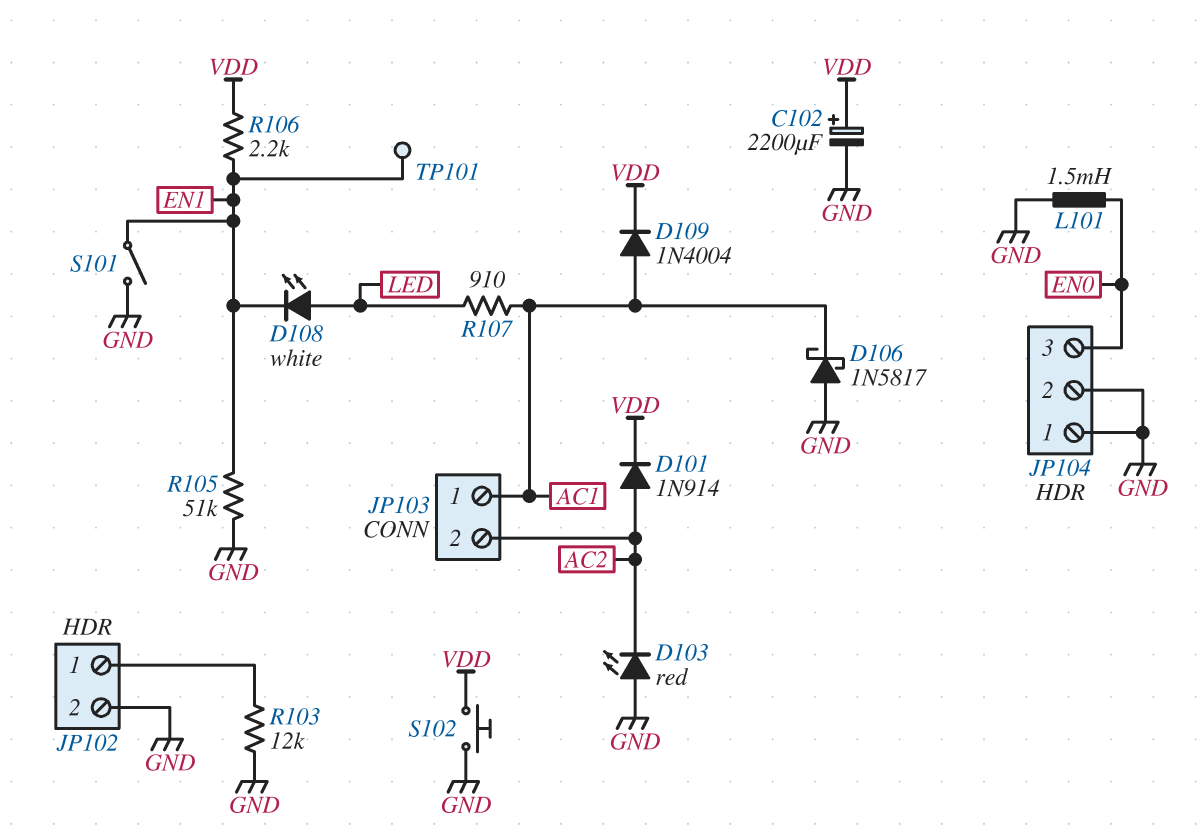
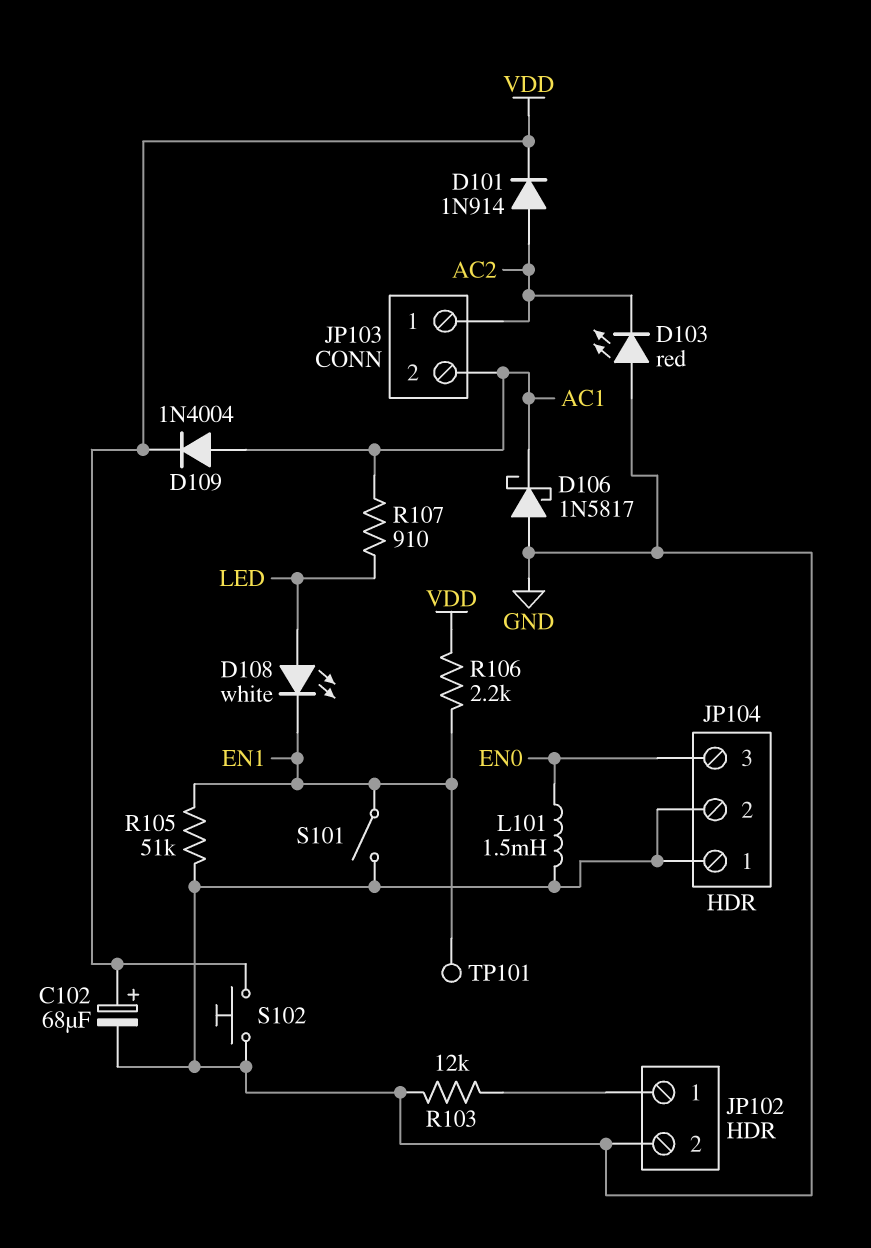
C102: 2200uF (plus VDD, minus GND) -> 68uF (plus VDD, minus GND)
JP103 pin 1: AC1 -> AC2
JP103 pin 2: AC2 -> AC1

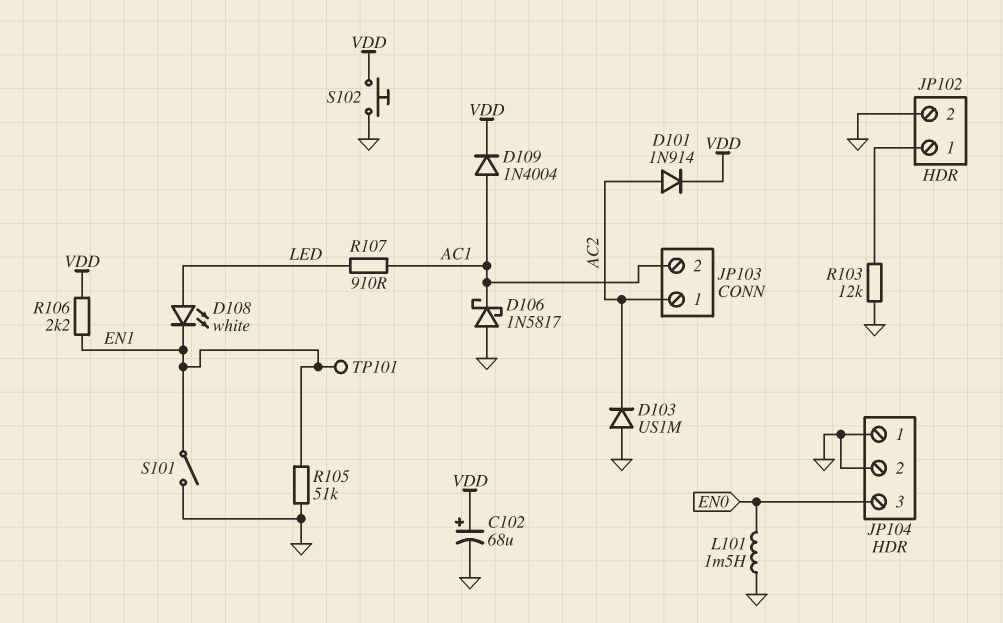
D103: LED red (A GND, K AC2) -> diode US1M (A GND, K AC2)

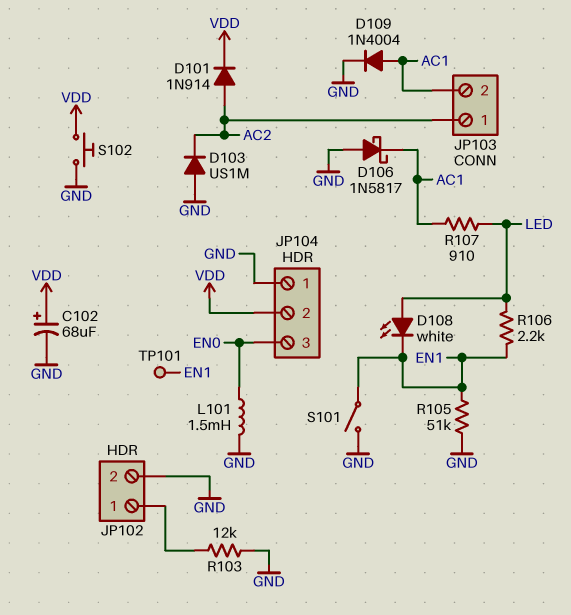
D109: diode 1N4004 (A AC1, K VDD) -> diode 1N4004 (A AC1, K GND)
JP104 pin 2: GND -> VDD
R106: 2.2k (EN1, VDD) -> 2.2k (EN1, LED)

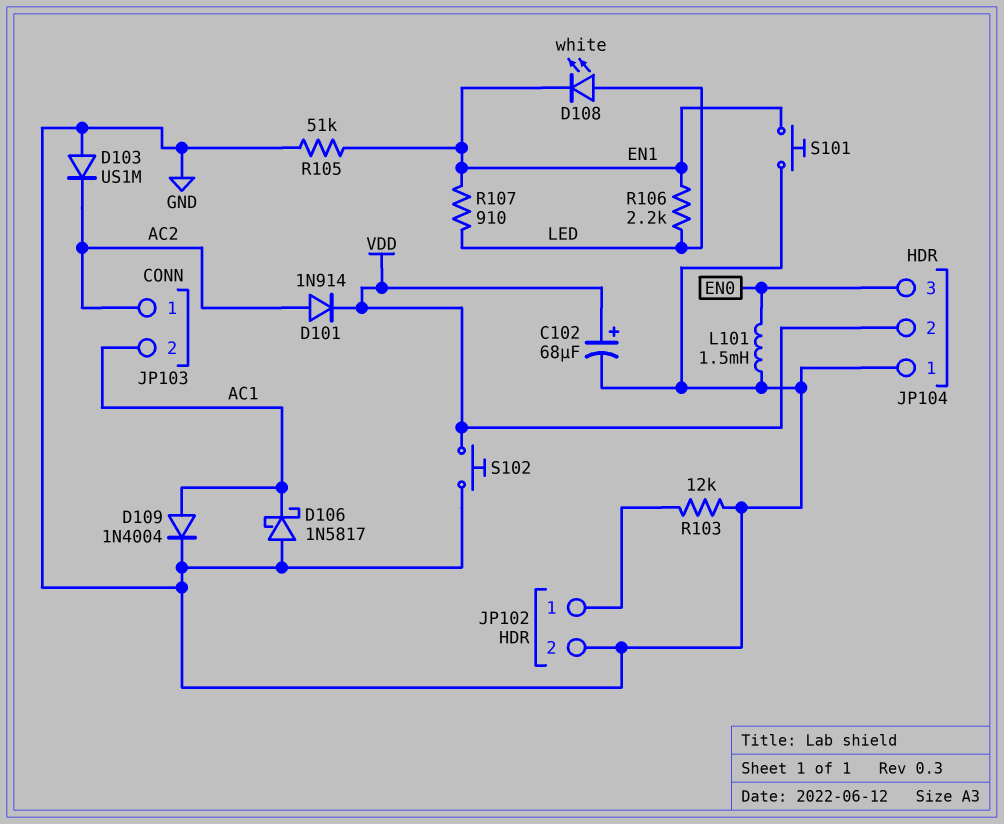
R107: 910 (AC1, LED) -> 910 (EN1, LED)
S101: switch (EN1, GND) -> button (EN1, GND)
TP101: test point (EN1) -> none

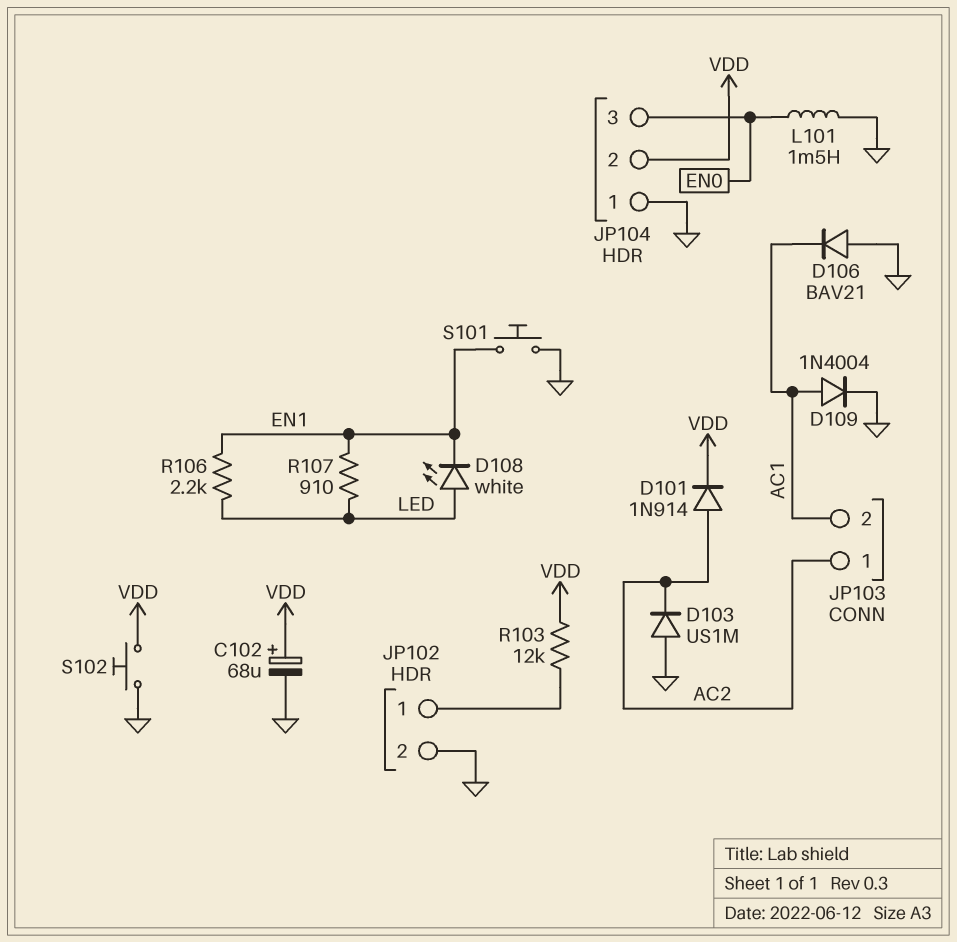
D106: schottky 1N5817 (A GND, K AC1) -> diode BAV21 (A GND, K AC1)
R103: 12k (GND, JP102/1) -> 12k (JP102/1, VDD)
R105: 51k (EN1, GND) -> none

